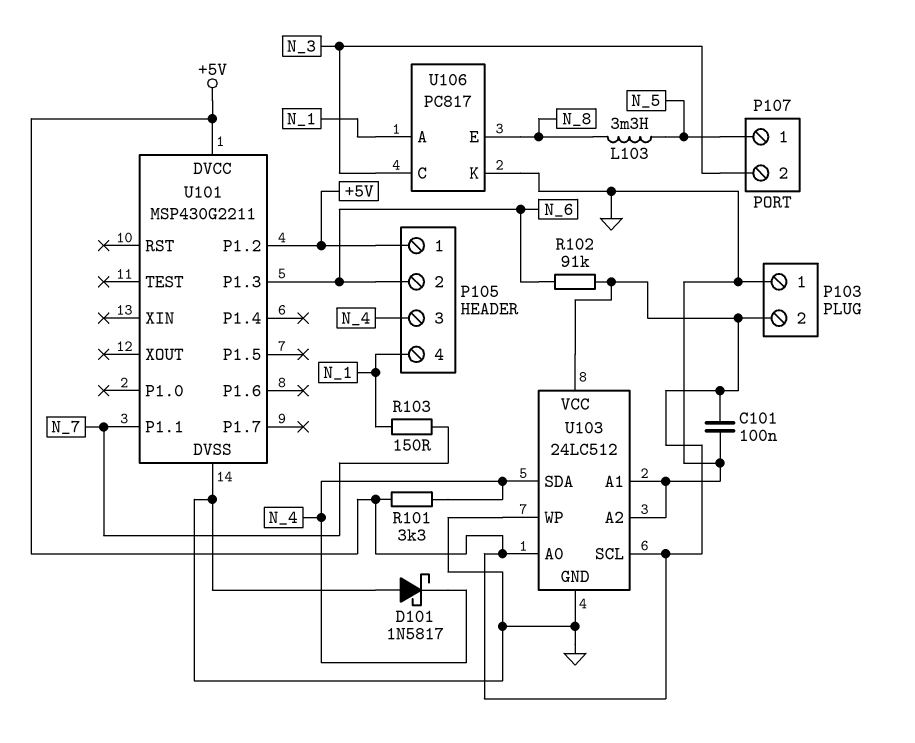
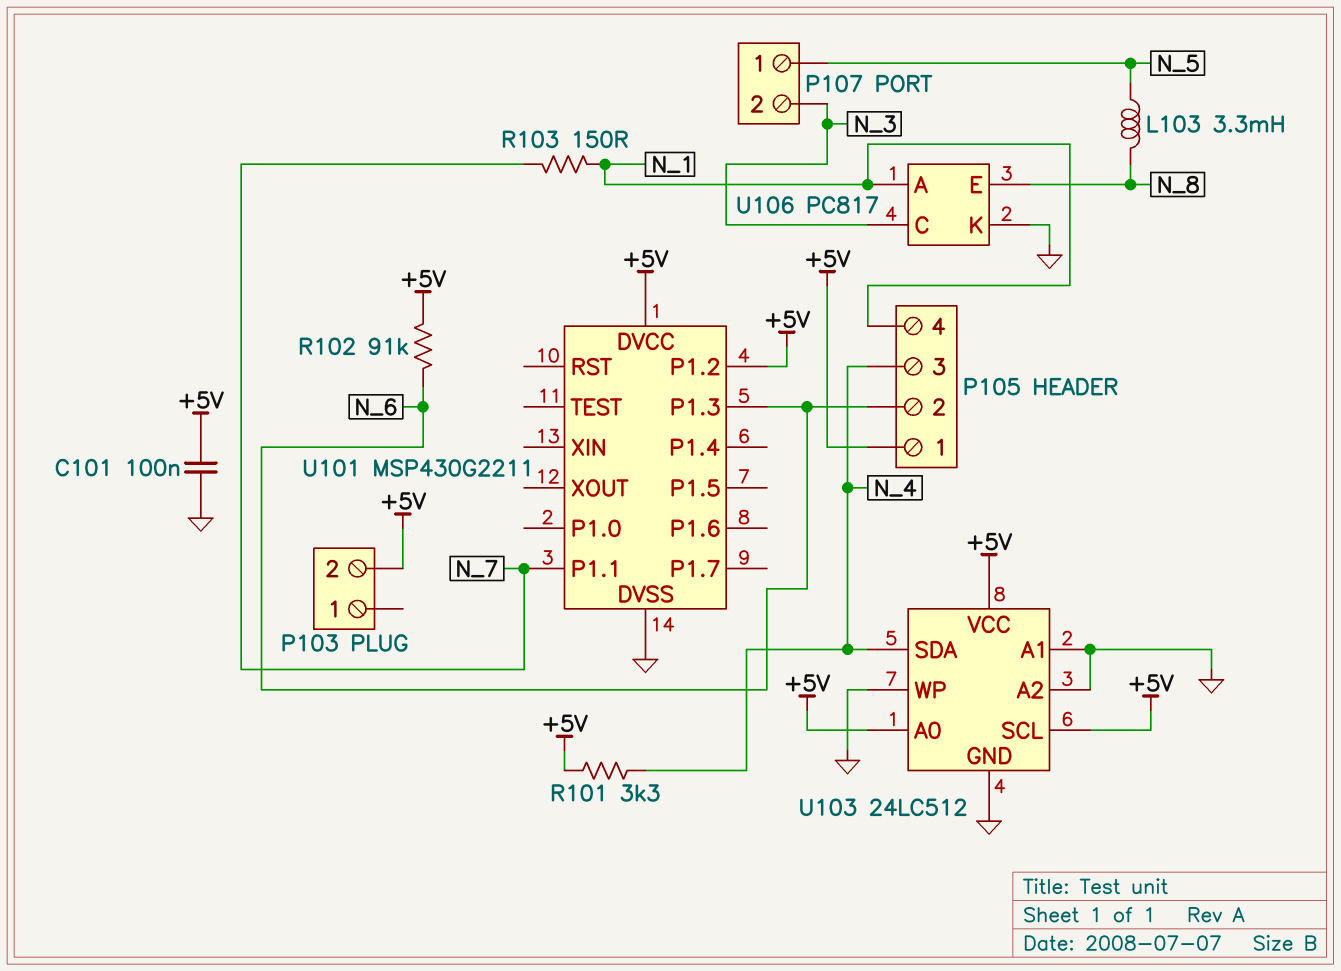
D101: schottky 1N5817 (A GND, K N_4) -> none
P103 pin 1: GND -> none

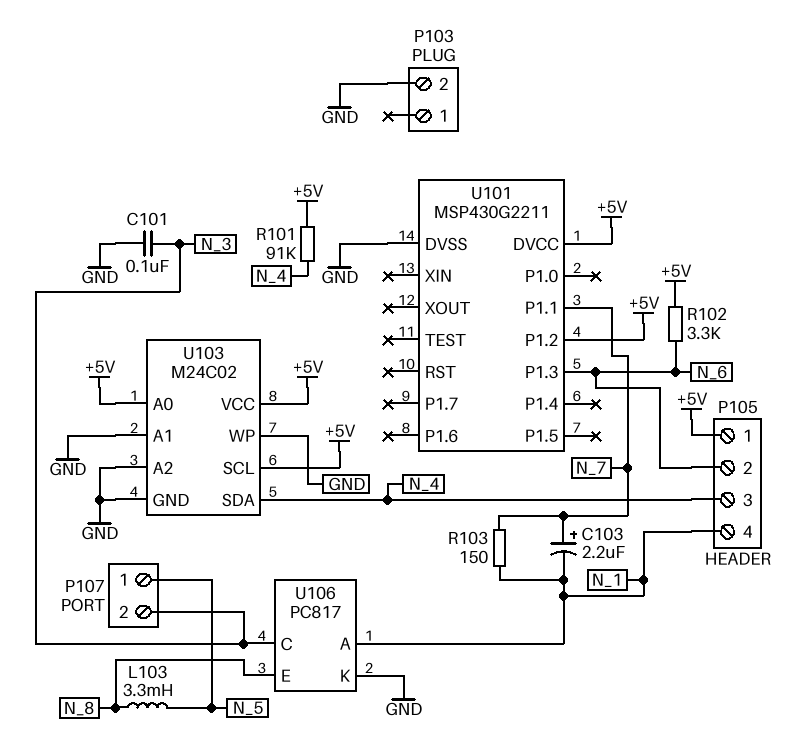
C101: 100nF (+5V, GND) -> 100nF (GND, N_3)
C103: none -> 2.2uF (plus N_7, minus N_1)
P103 pin 2: +5V -> GND
R101: 3.3k (+5V, N_4) -> 91k (+5V, N_4)
R102: 91k (+5V, N_6) -> 3.3k (+5V, N_6)
U103: 24LC512 -> M24C02

